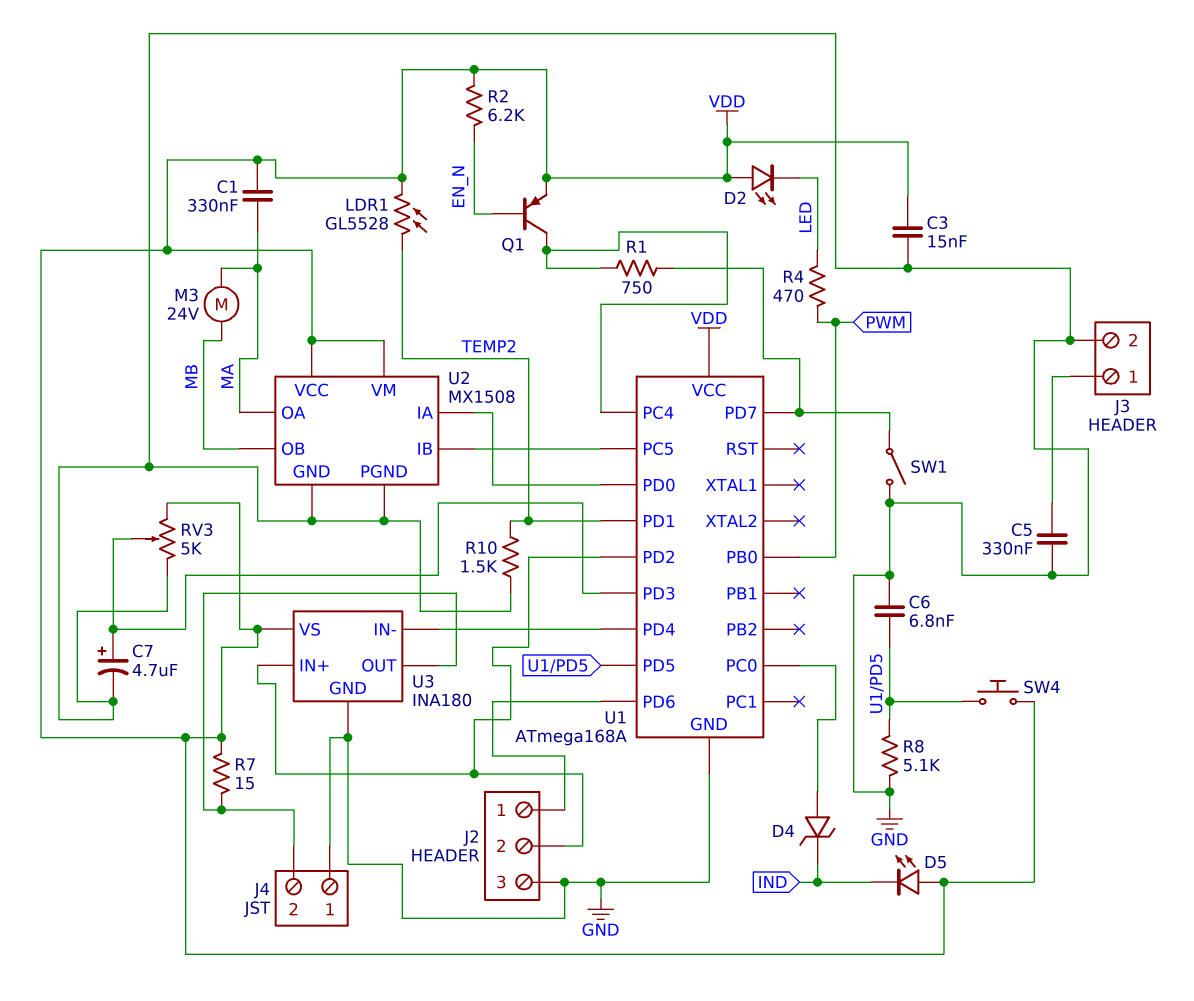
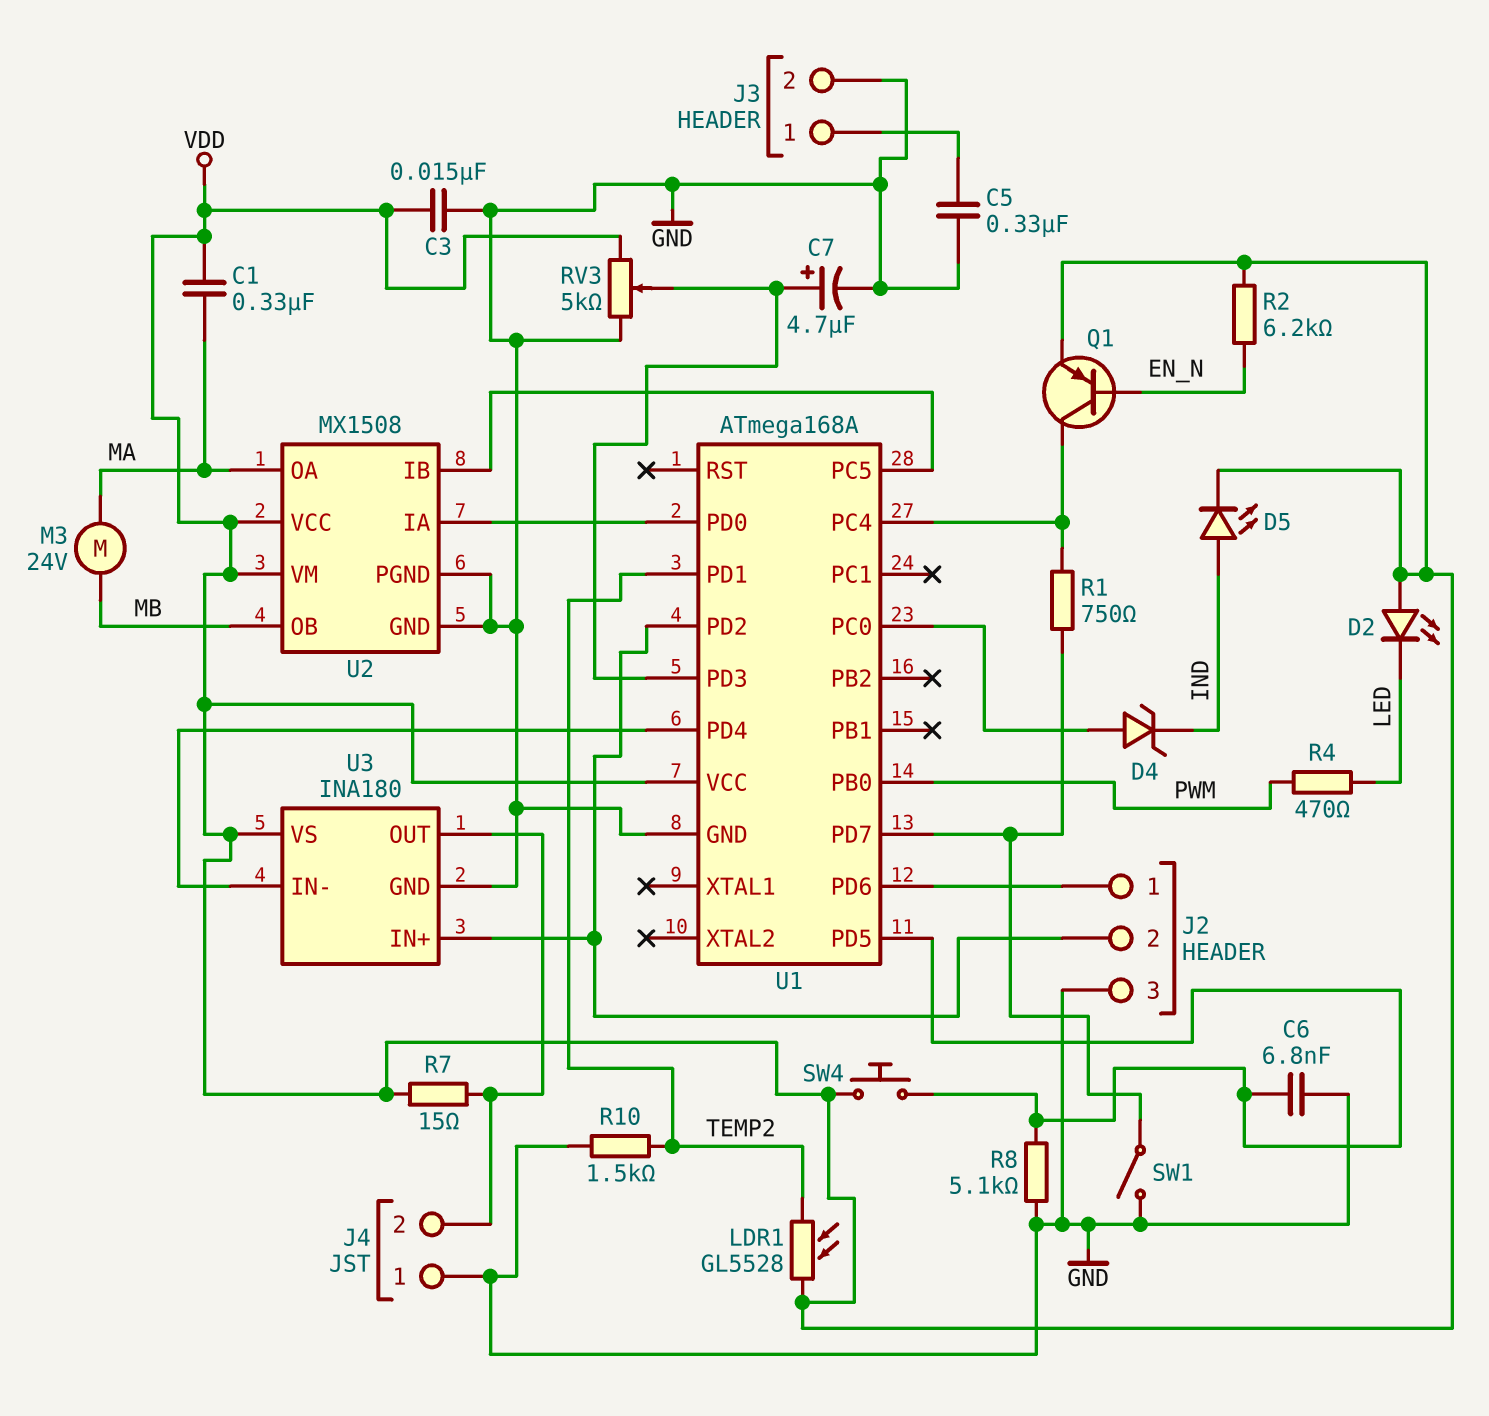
D5: LED (A VDD, K IND) -> LED (A IND, K VDD)

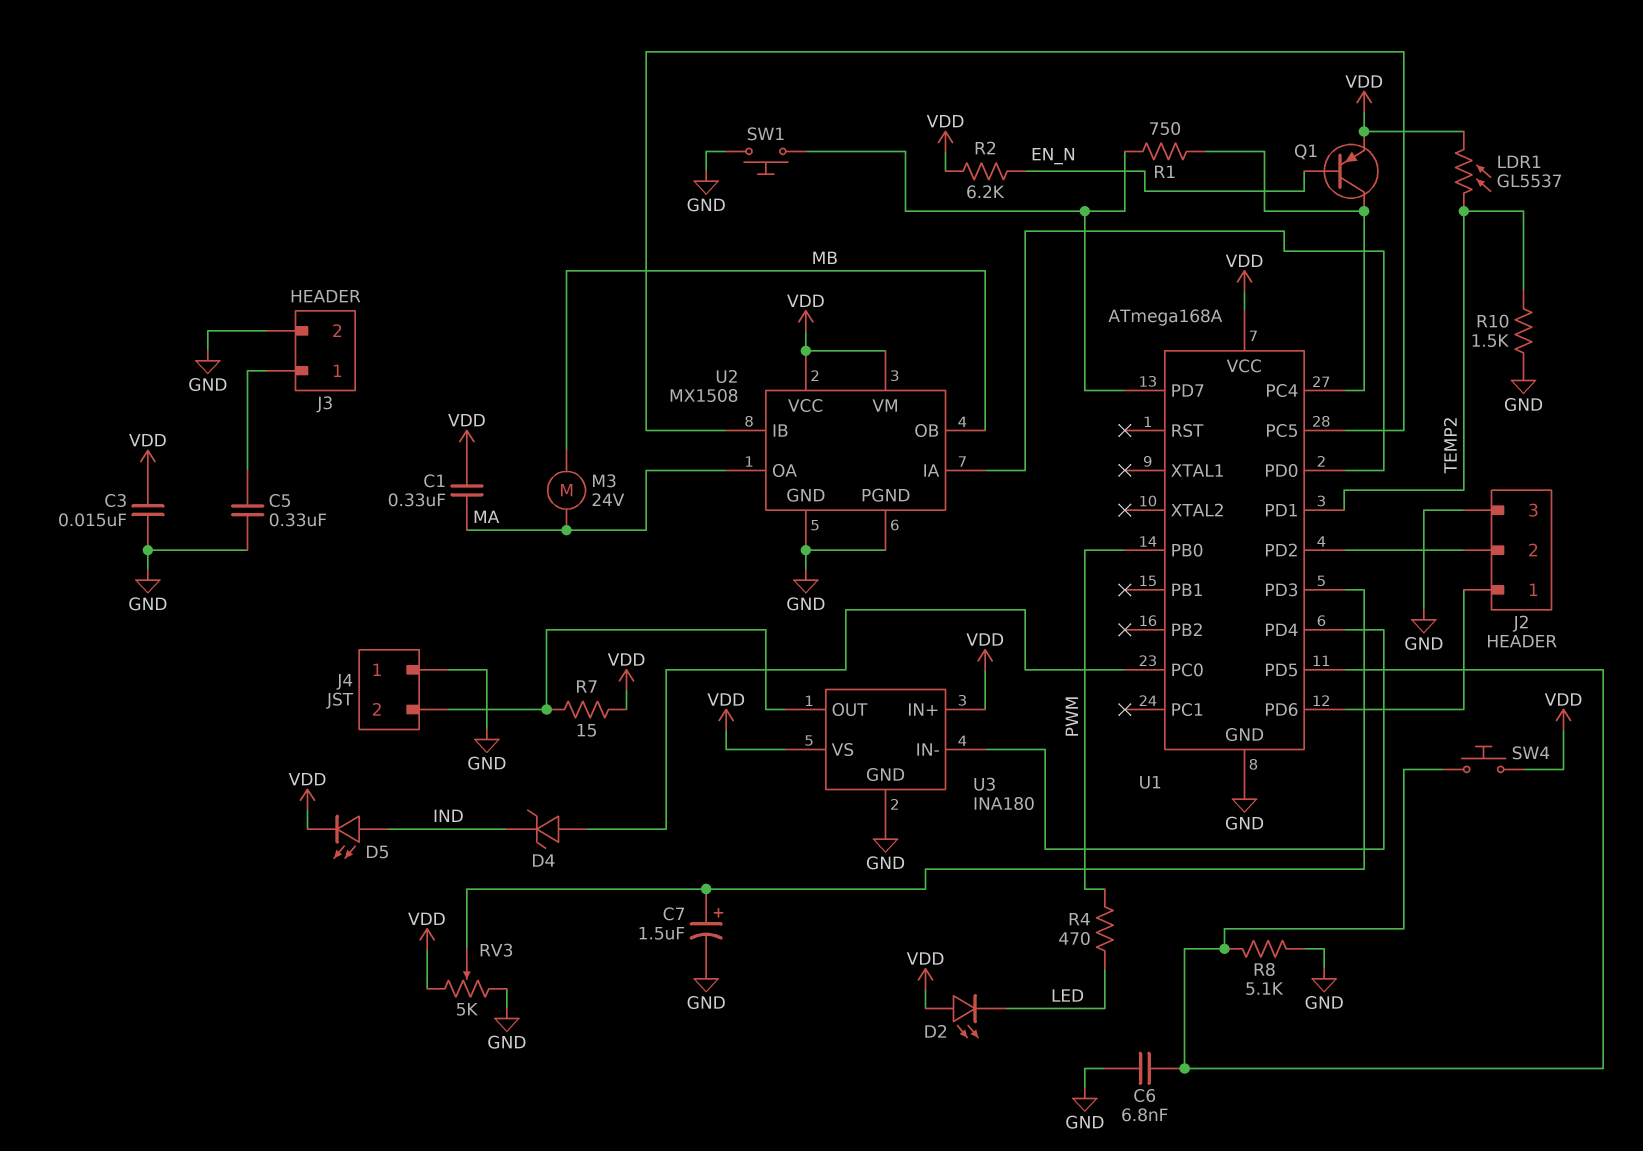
C7: 4.7uF (plus U1/PD3, minus GND) -> 1.5uF (plus U1/PD3, minus GND)
LDR1: GL5528 (TEMP2, VDD) -> GL5537 (TEMP2, VDD)
SW1: switch (GND, U1/PD7) -> button (GND, U1/PD7)
U3 pin IN+: J2/2 -> VDD

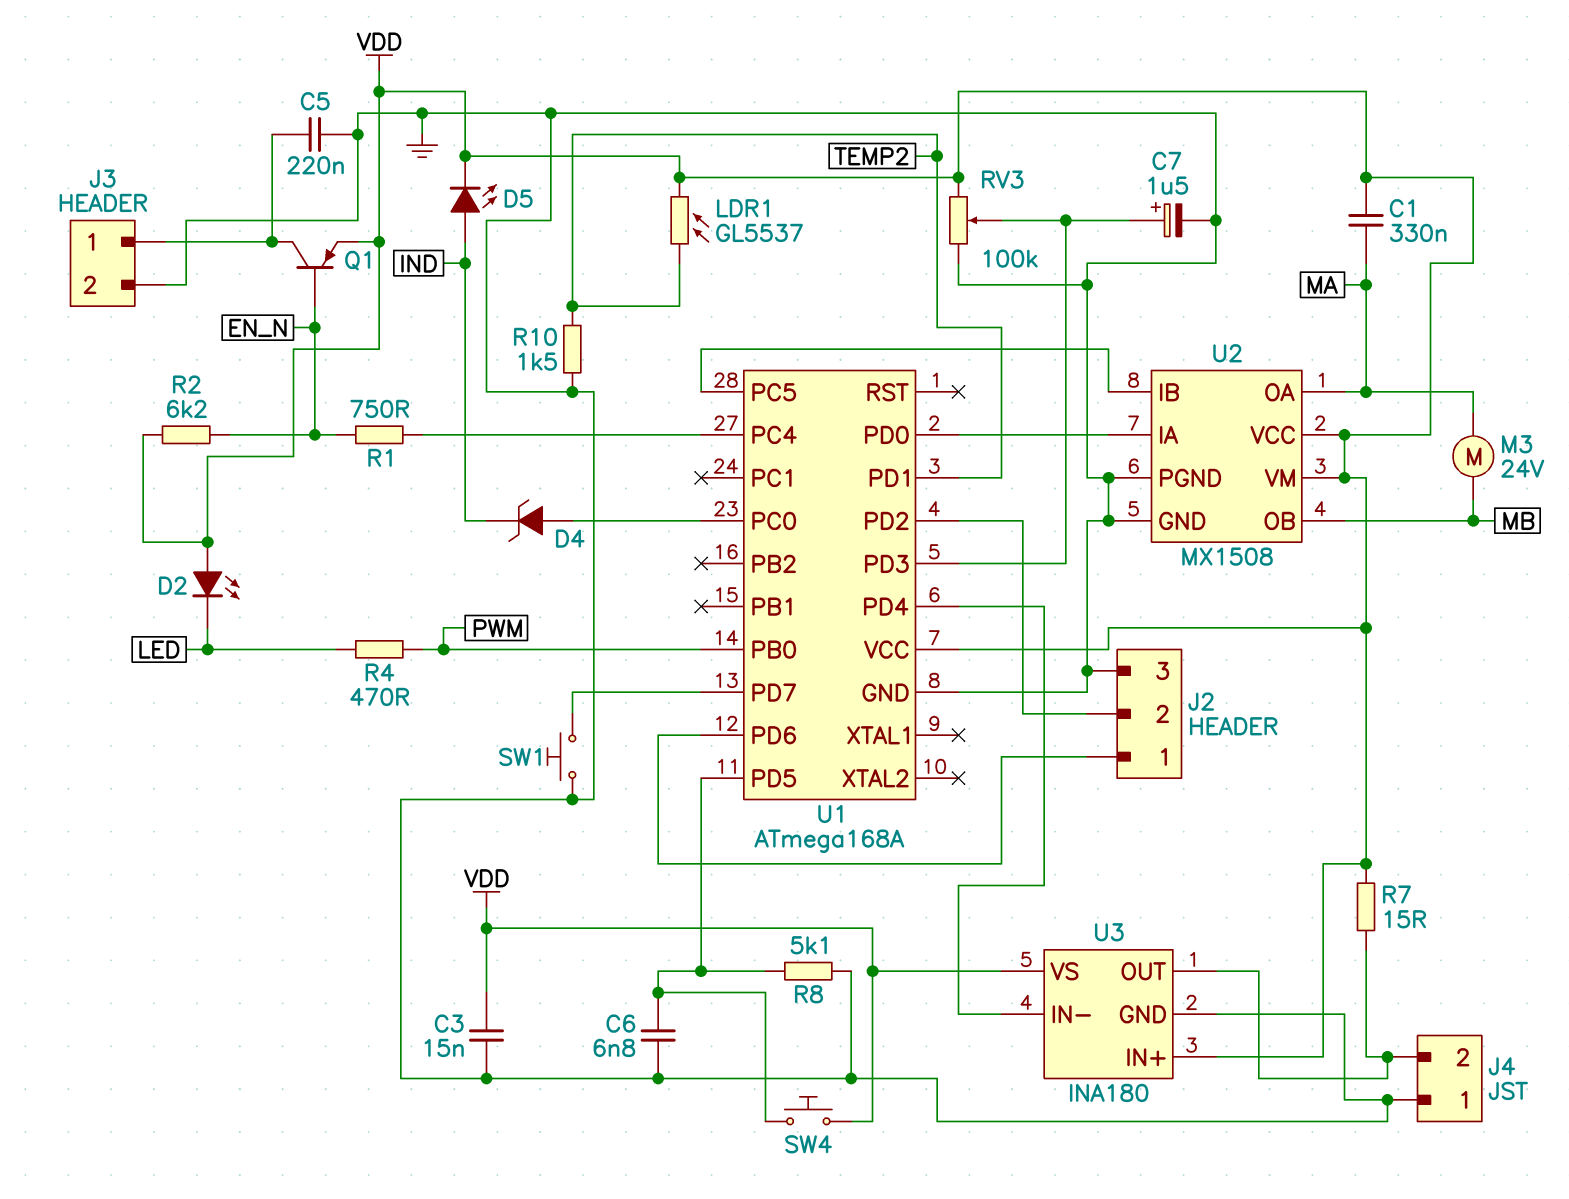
C5: 330nF (GND, J3/1) -> 220nF (GND, J3/1)
Q1: PNP (B EN_N, C U1/PC4, E VDD) -> PNP (B EN_N, C J3/1, E VDD)
R1: 750 (U1/PC4, U1/PD7) -> 750 (EN_N, U1/PC4)
RV3: 5k (GND, VDD, wiper U1/PD3) -> 100k (GND, VDD, wiper U1/PD3)

